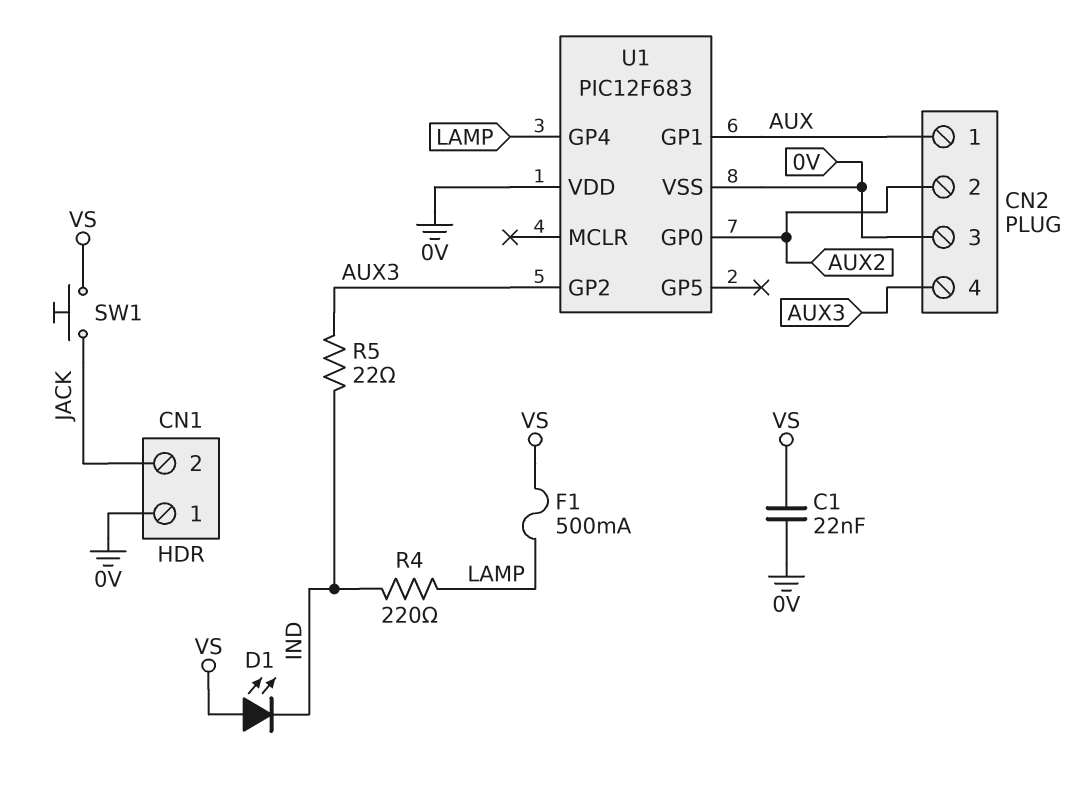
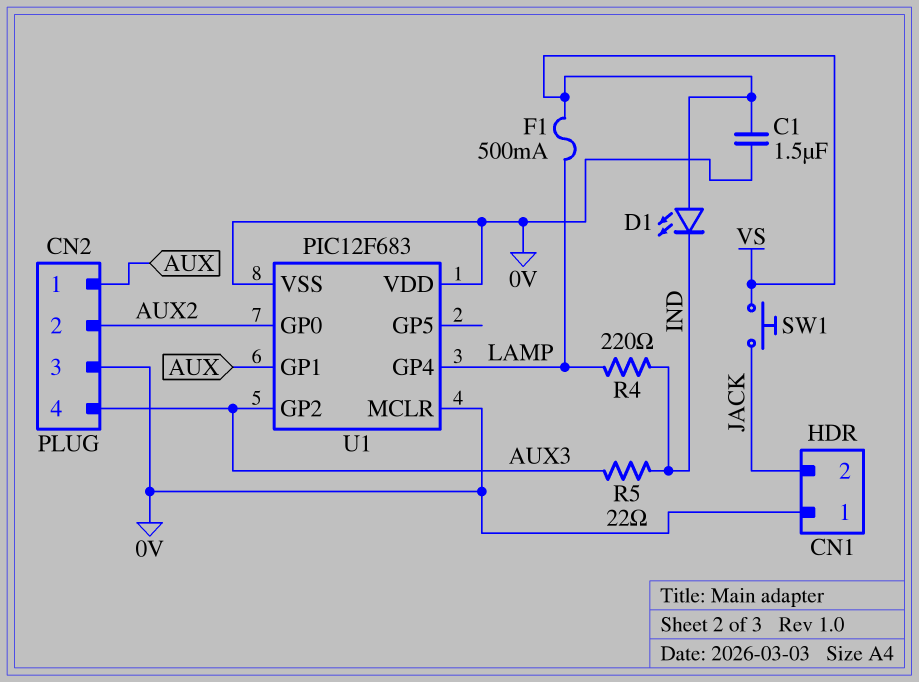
C1: 22nF (0V, VS) -> 1.5uF (0V, VS)
U1 pin MCLR: none -> 0V

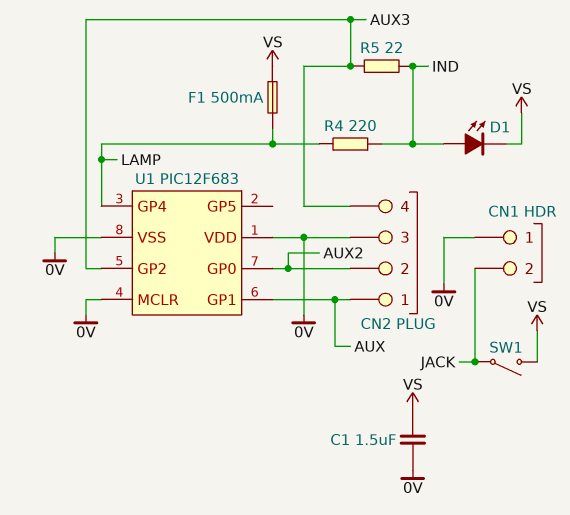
D1: LED (A VS, K IND) -> LED (A IND, K VS)
SW1: button (JACK, VS) -> switch (JACK, VS)

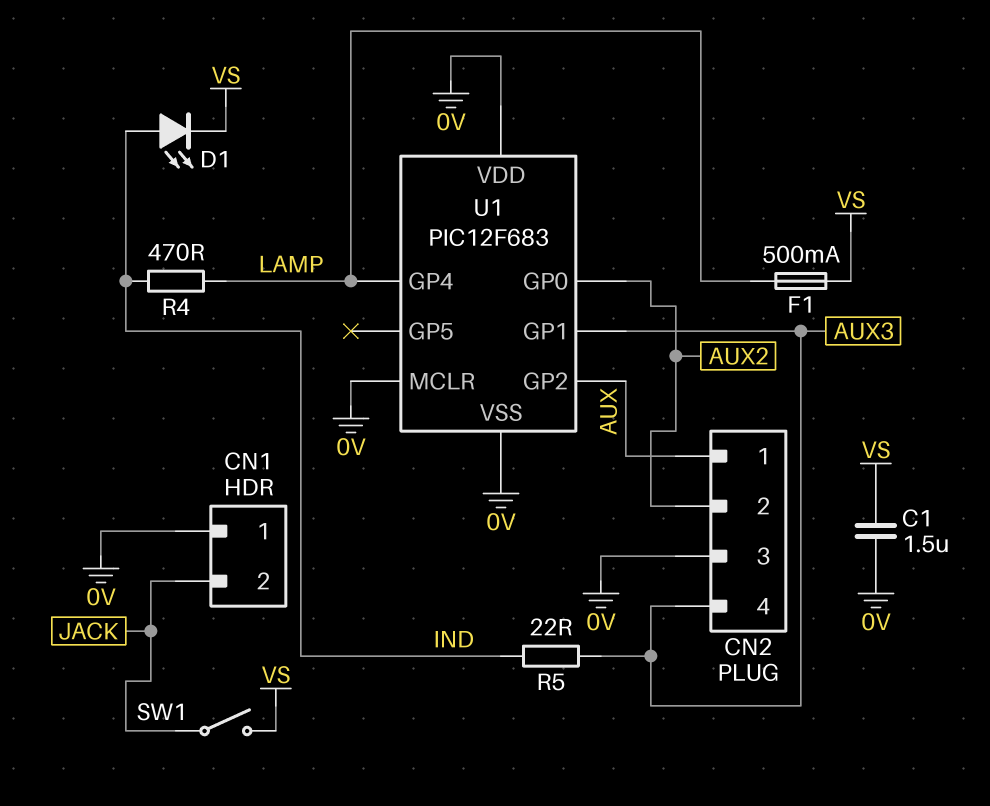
R4: 220 (IND, LAMP) -> 470 (IND, LAMP)
U1 pin GP1: AUX -> AUX3
U1 pin GP2: AUX3 -> AUX

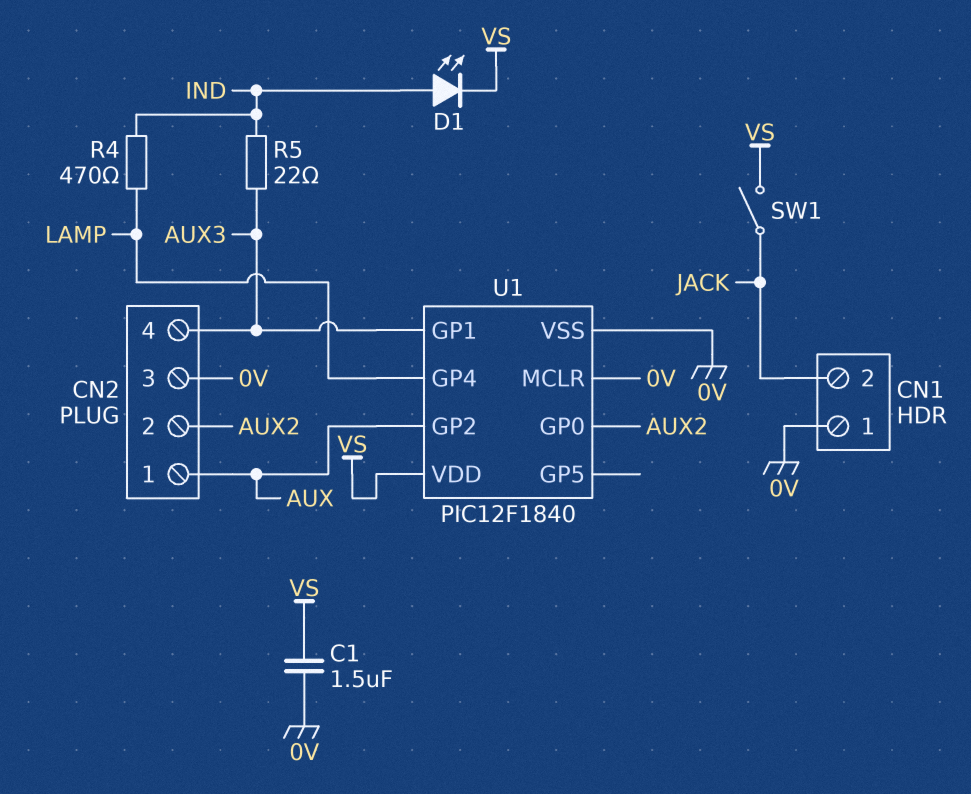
F1: 500mA (LAMP, VS) -> none
U1: PIC12F683 -> PIC12F1840
U1 pin VDD: 0V -> VS

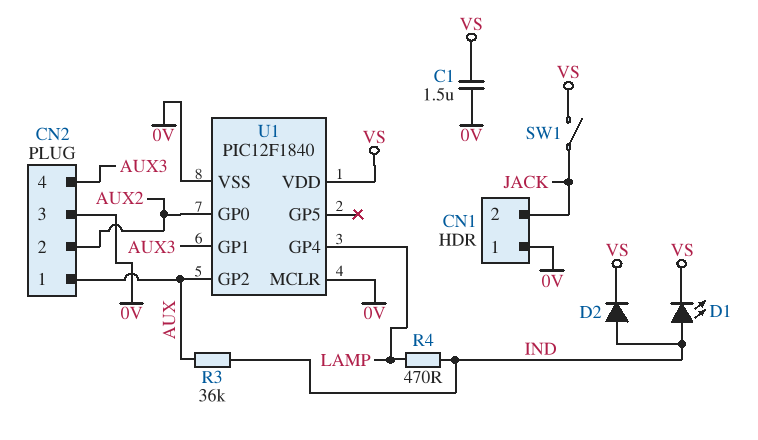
D2: none -> diode (A IND, K VS)
R3: none -> 36k (AUX, IND)
R5: 22 (AUX3, IND) -> none

